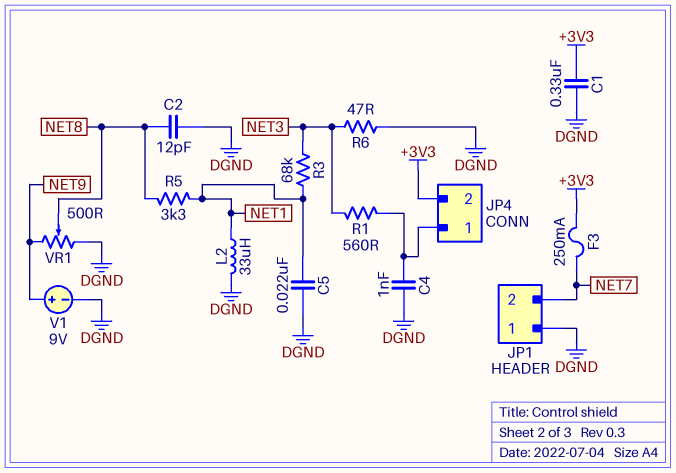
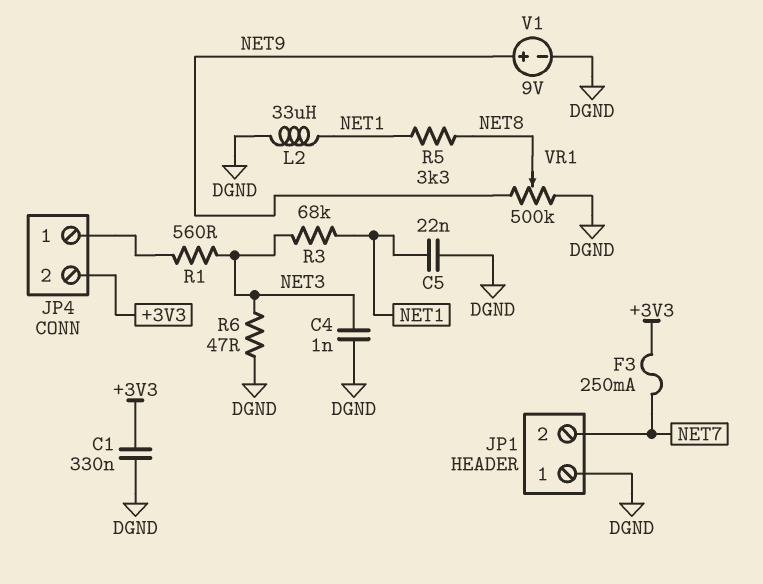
C2: 12pF (DGND, NET8) -> none
C4: 1nF (DGND, JP4/1) -> 1nF (DGND, NET3)
VR1: 500 (DGND, NET9, wiper NET8) -> 500k (DGND, NET9, wiper NET8)

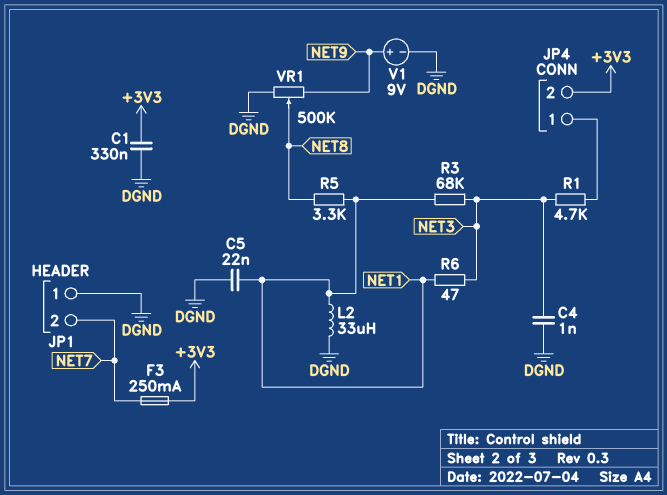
R1: 560 (JP4/1, NET3) -> 4.7k (JP4/1, NET3)
R6: 47 (DGND, NET3) -> 47 (NET1, NET3)

